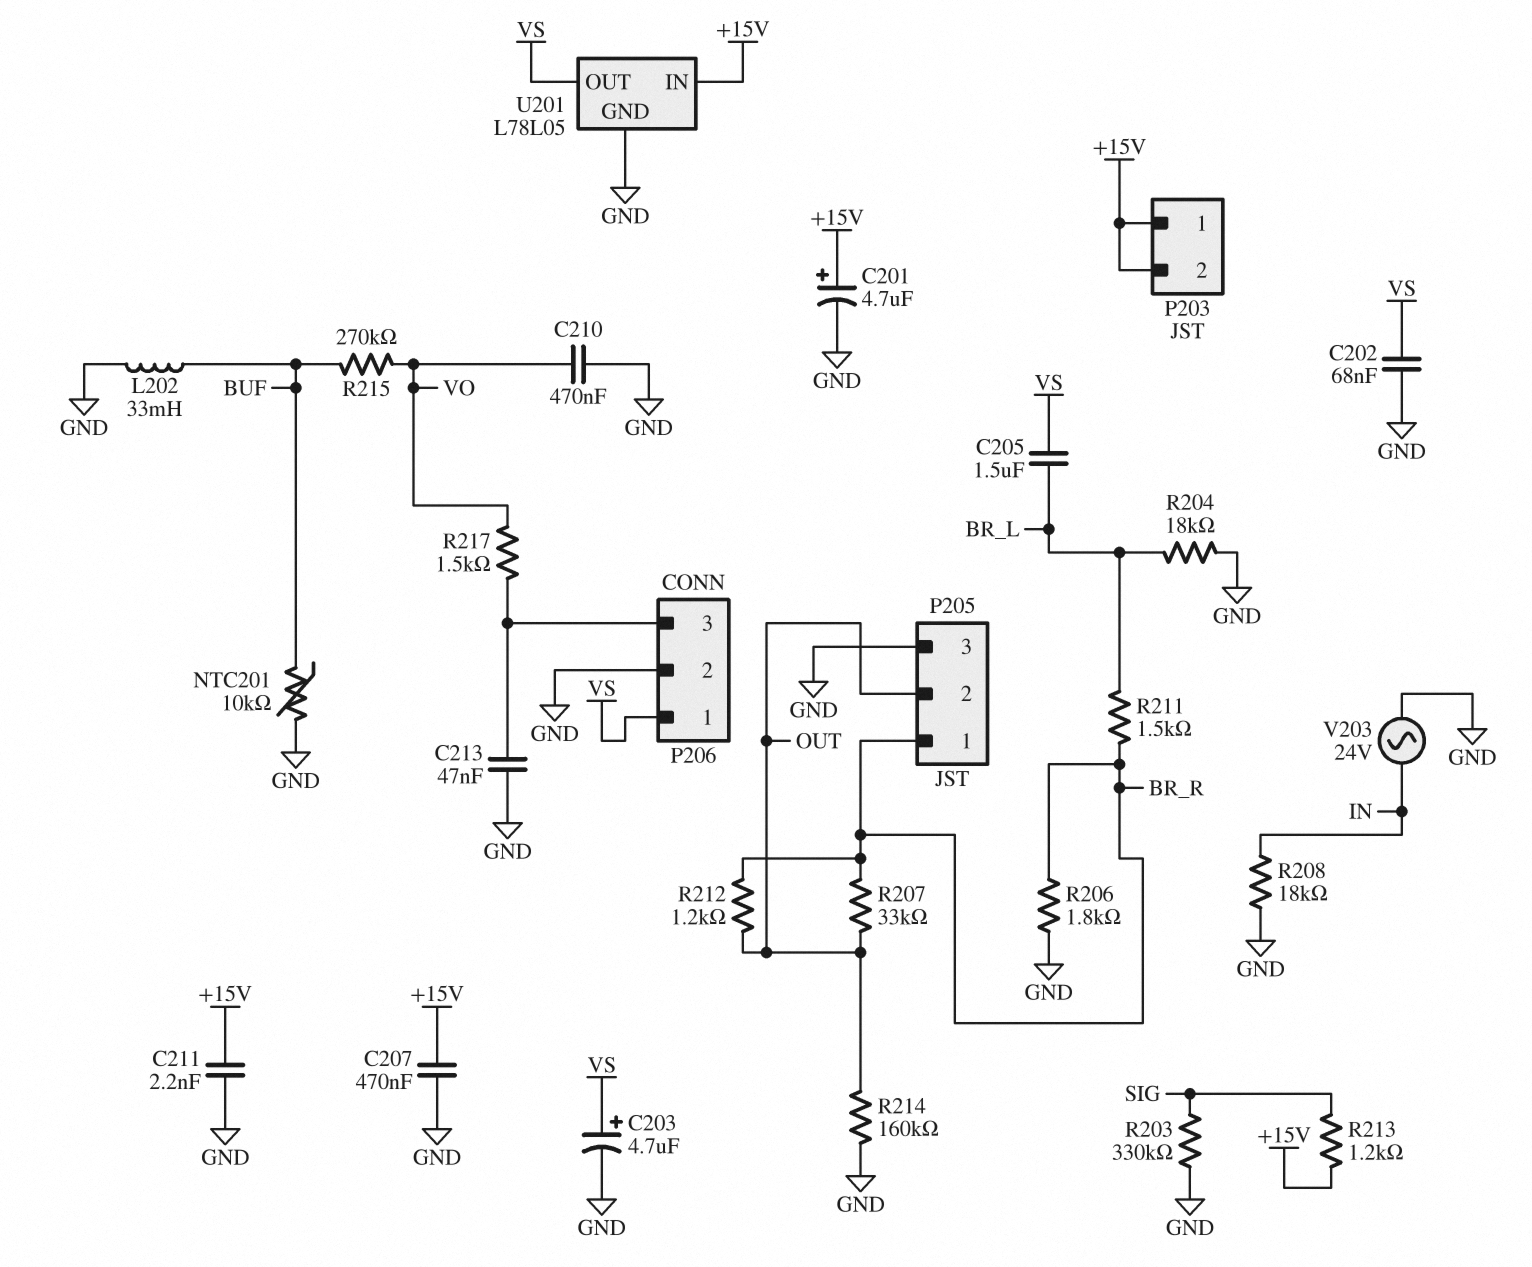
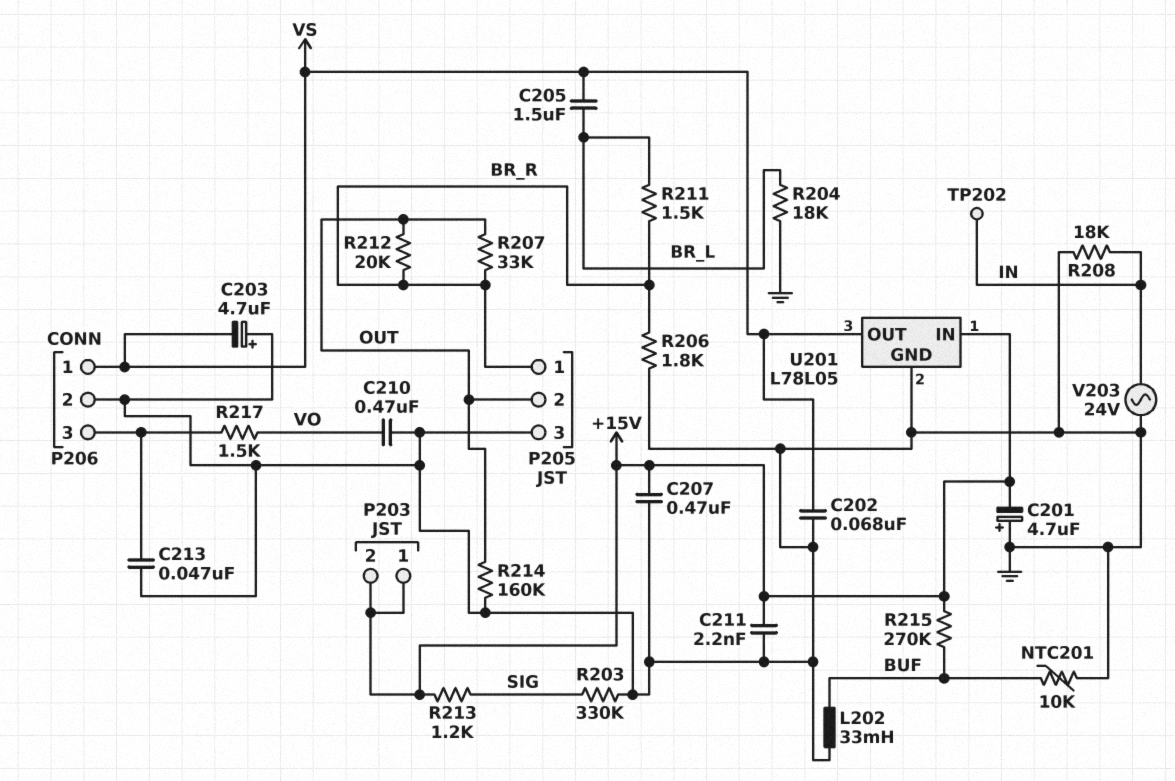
C201: 4.7uF (plus +15V, minus GND) -> 4.7uF (plus GND, minus +15V)
C203: 4.7uF (plus VS, minus GND) -> 4.7uF (plus GND, minus VS)
R212: 1.2k (BR_R, OUT) -> 20k (BR_R, OUT)
R215: 270k (BUF, VO) -> 270k (+15V, BUF)
TP202: none -> test point (IN)

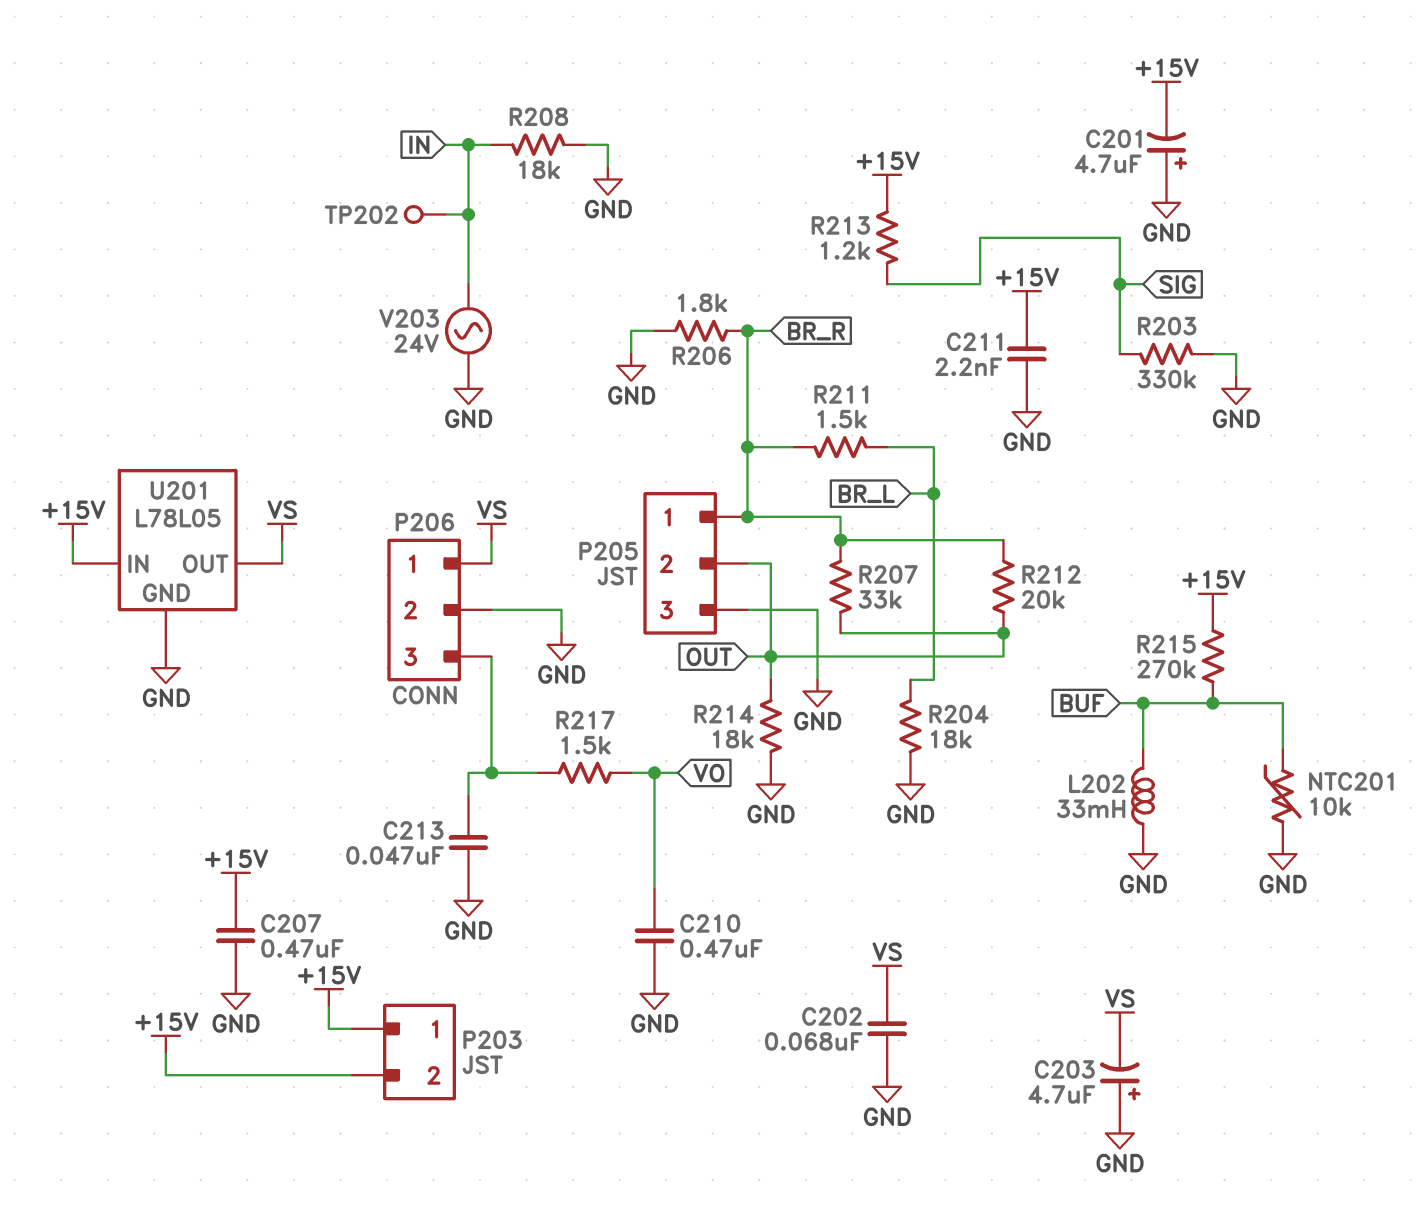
C205: 1.5uF (BR_L, VS) -> none
R214: 160k (GND, OUT) -> 18k (GND, OUT)

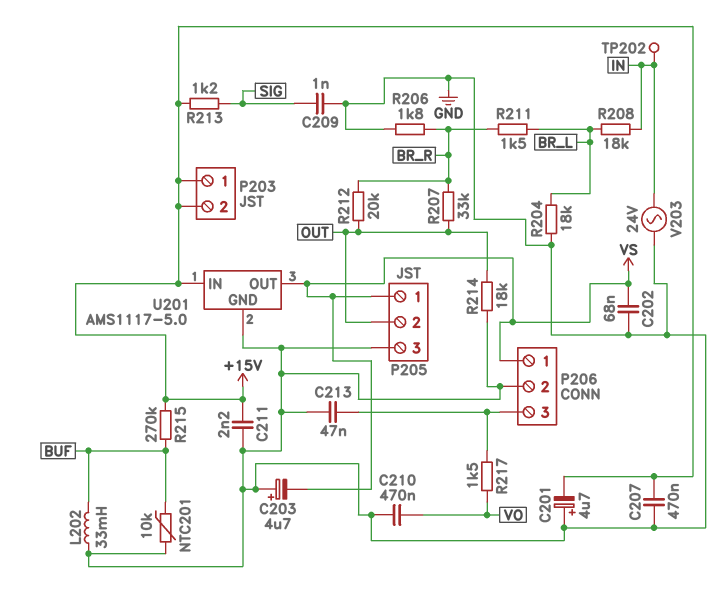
C209: none -> 1nF (GND, SIG)
P205 pin 1: BR_R -> VS
R203: 330k (GND, SIG) -> none
R208: 18k (GND, IN) -> 18k (BR_L, IN)
U201: L78L05 -> AMS1117-5.0

